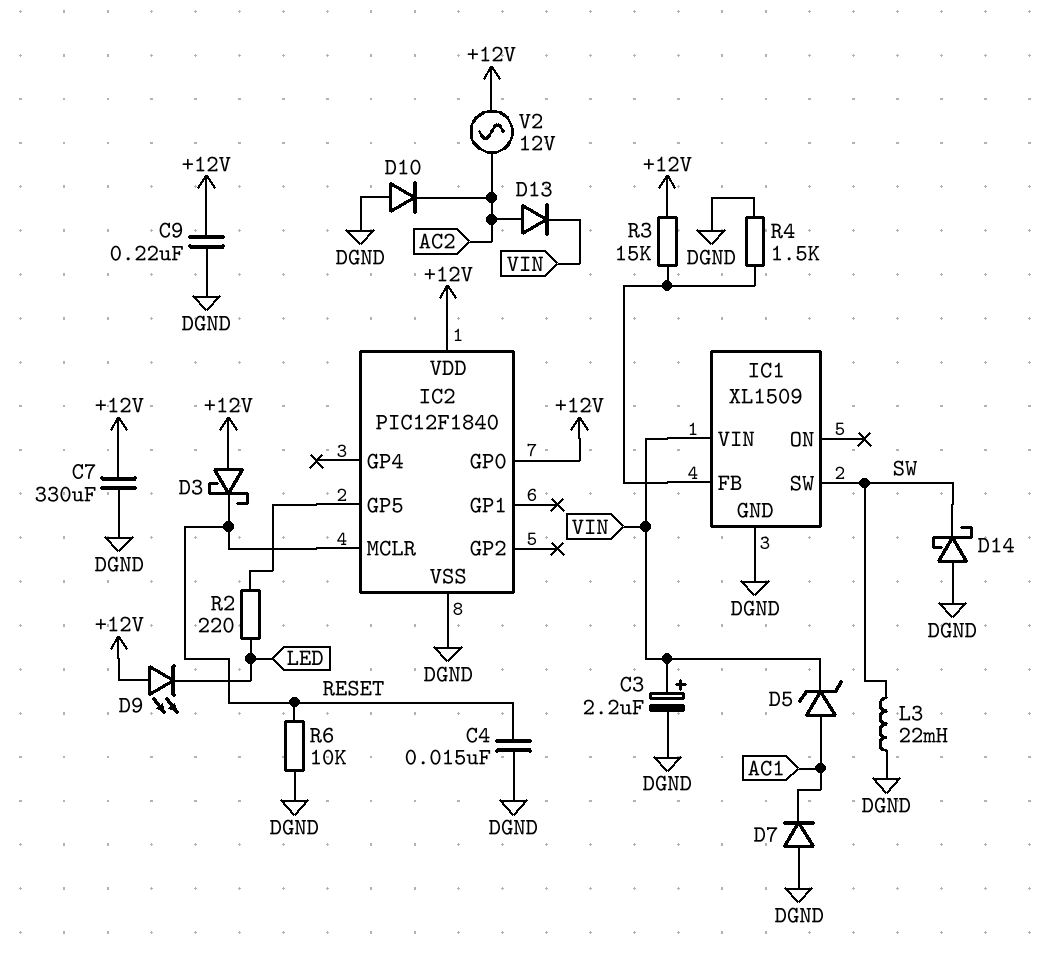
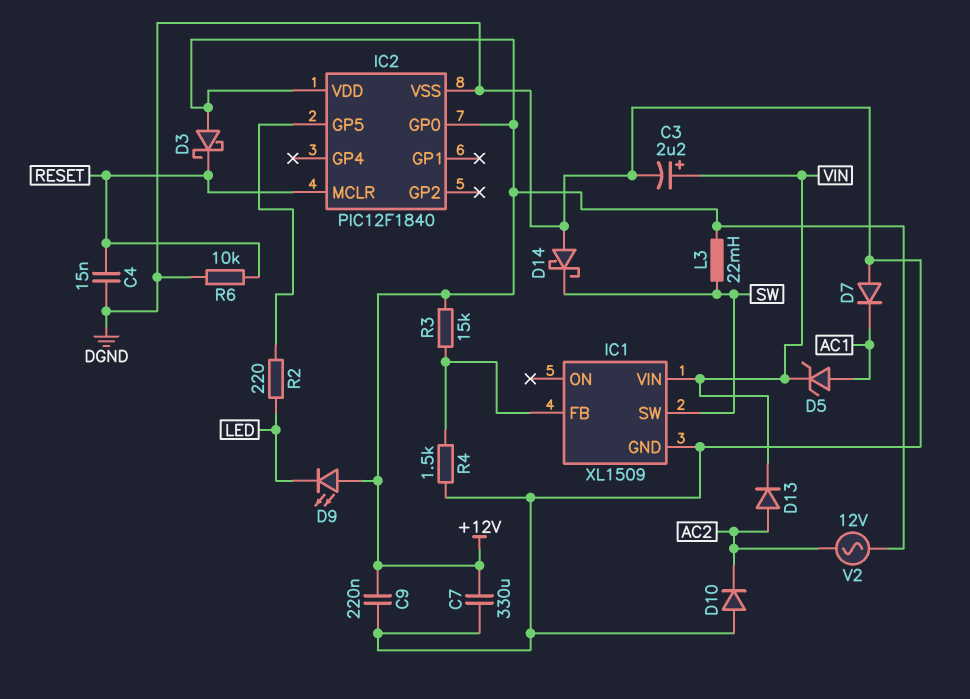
L3: 22mH (DGND, SW) -> 22mH (+12V, SW)

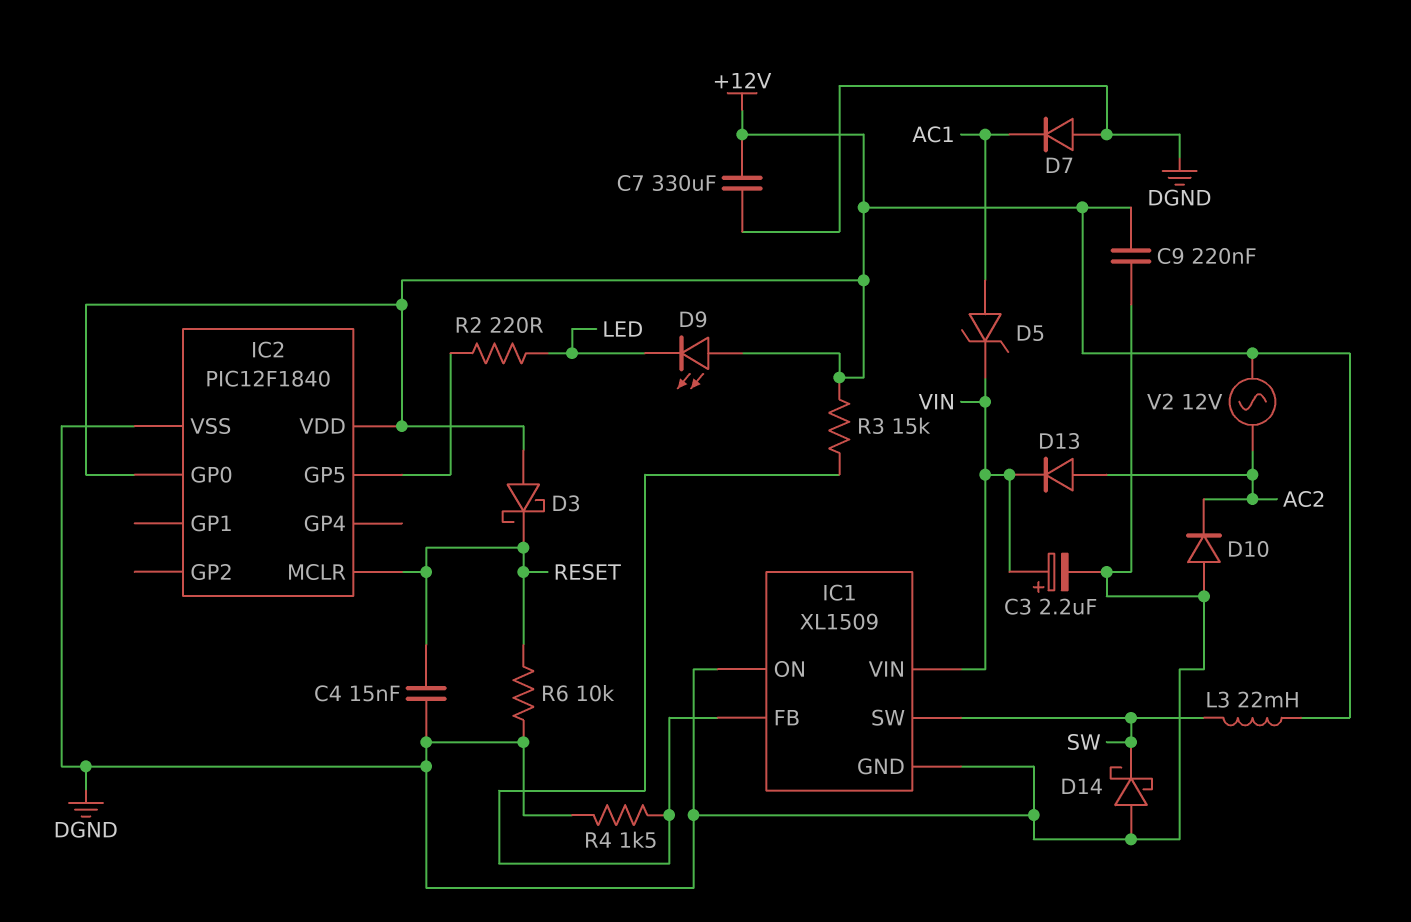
IC1 pin ON: none -> DGND

